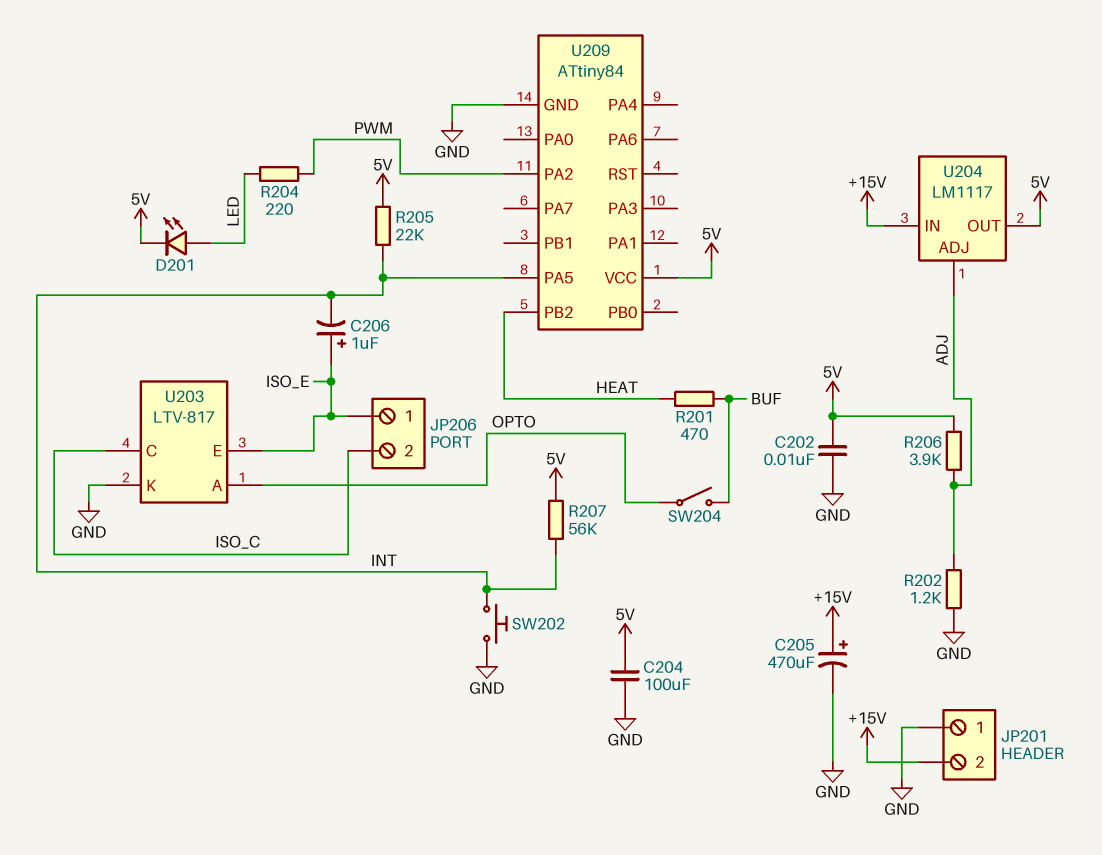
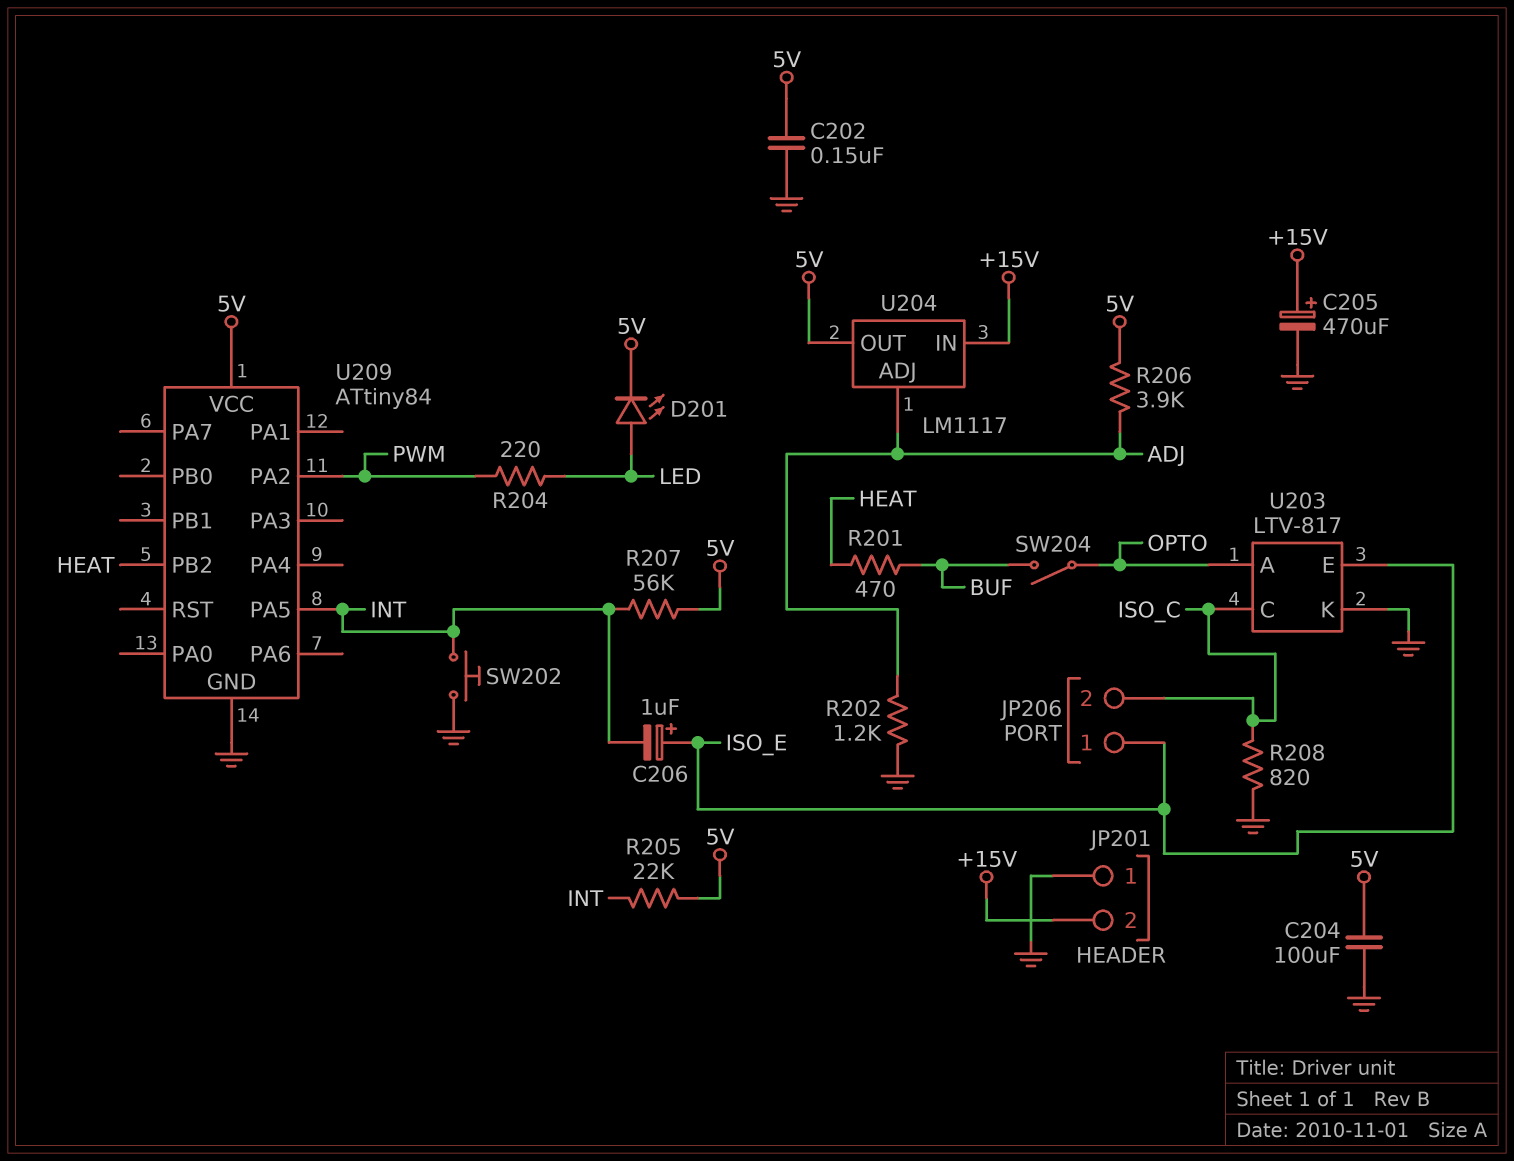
C202: 10nF (5V, GND) -> 150nF (5V, GND)
R208: none -> 820 (GND, ISO_C)

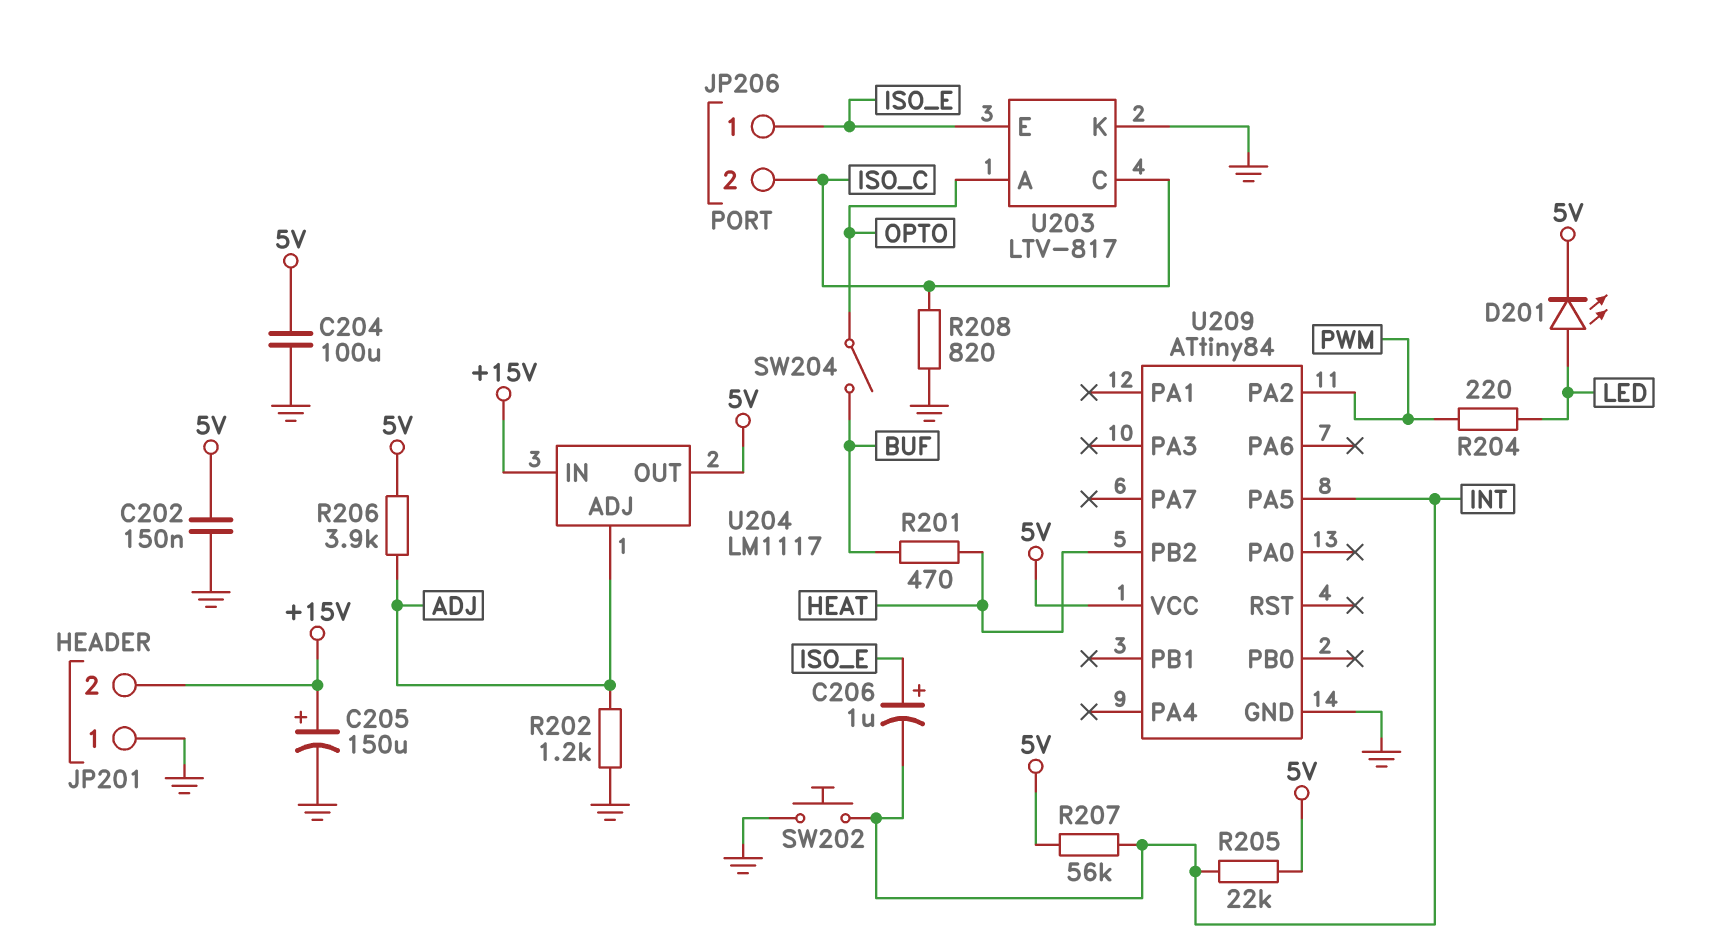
C205: 470uF (plus +15V, minus GND) -> 150uF (plus +15V, minus GND)

